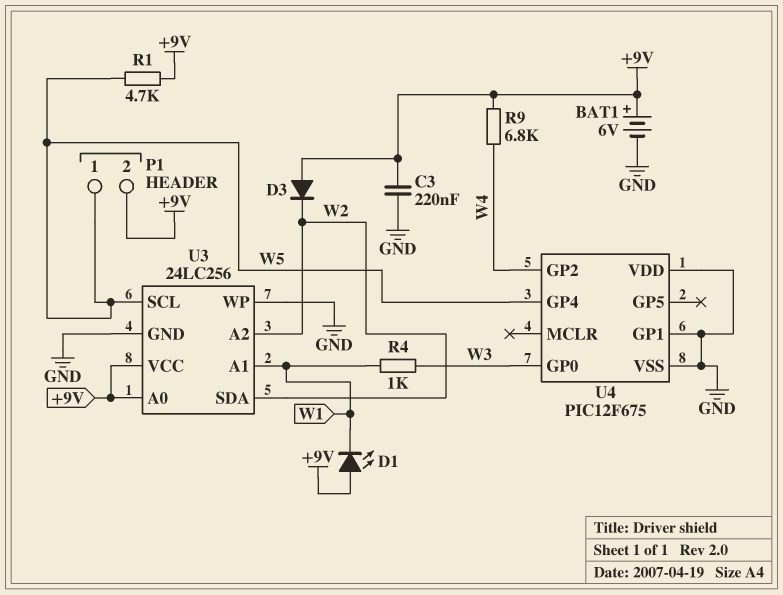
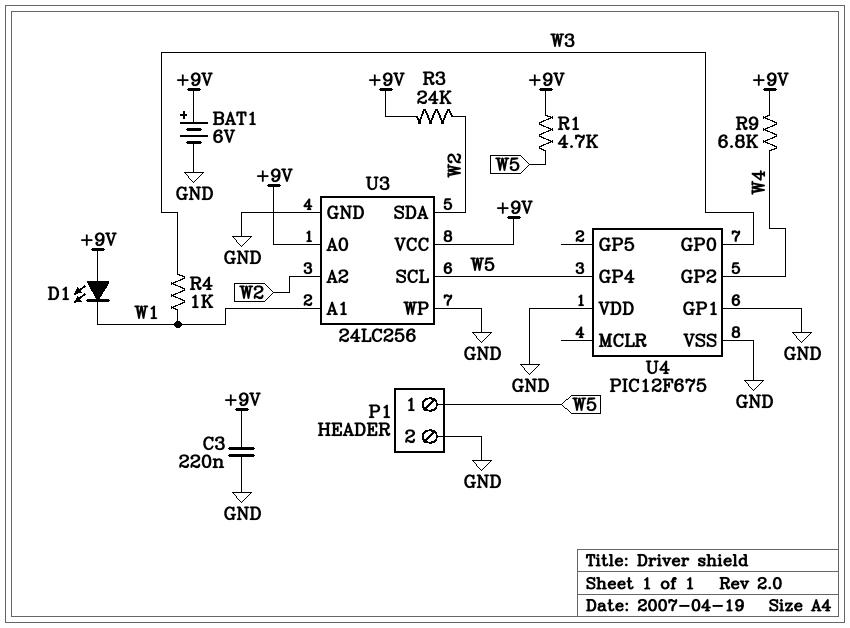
D3: diode (A +9V, K W2) -> none
P1 pin 2: +9V -> GND
R3: none -> 24k (+9V, W2)

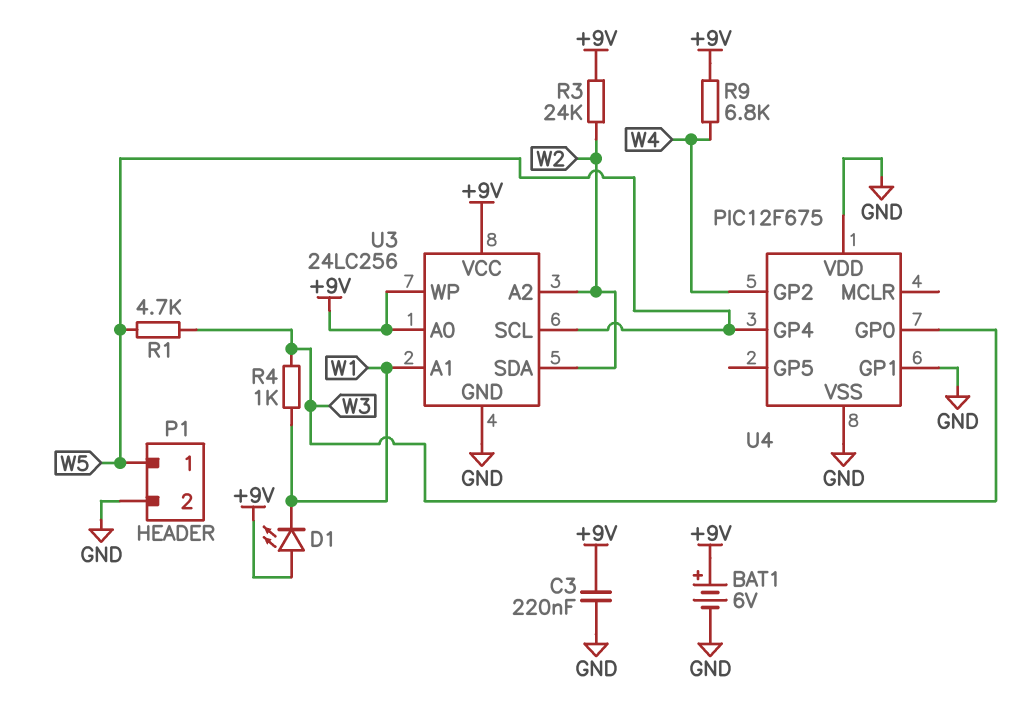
R1: 4.7k (+9V, W5) -> 4.7k (W3, W5)
U3 pin WP: GND -> +9V

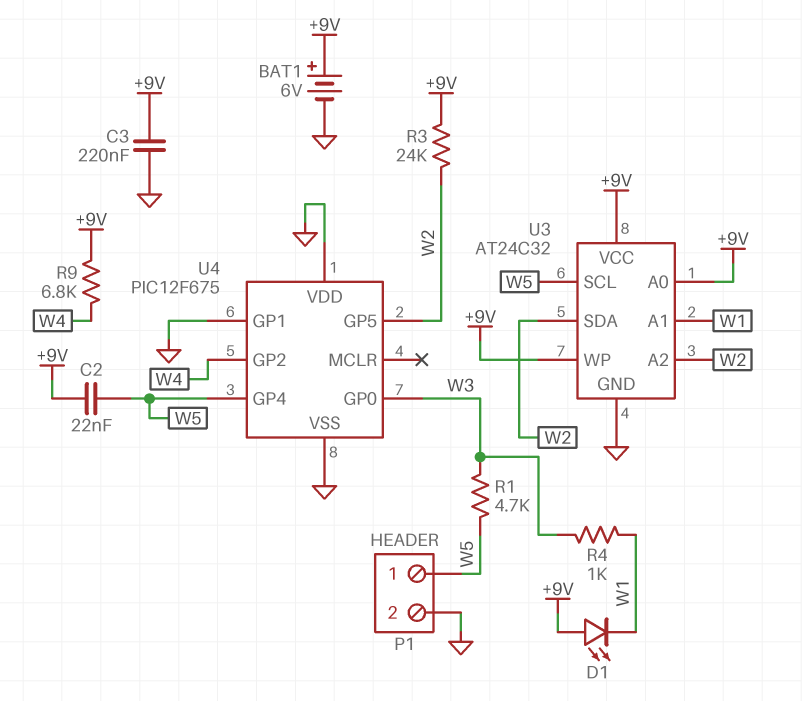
C2: none -> 22nF (+9V, W5)
U3: 24LC256 -> AT24C32
U4 pin GP5: none -> W2

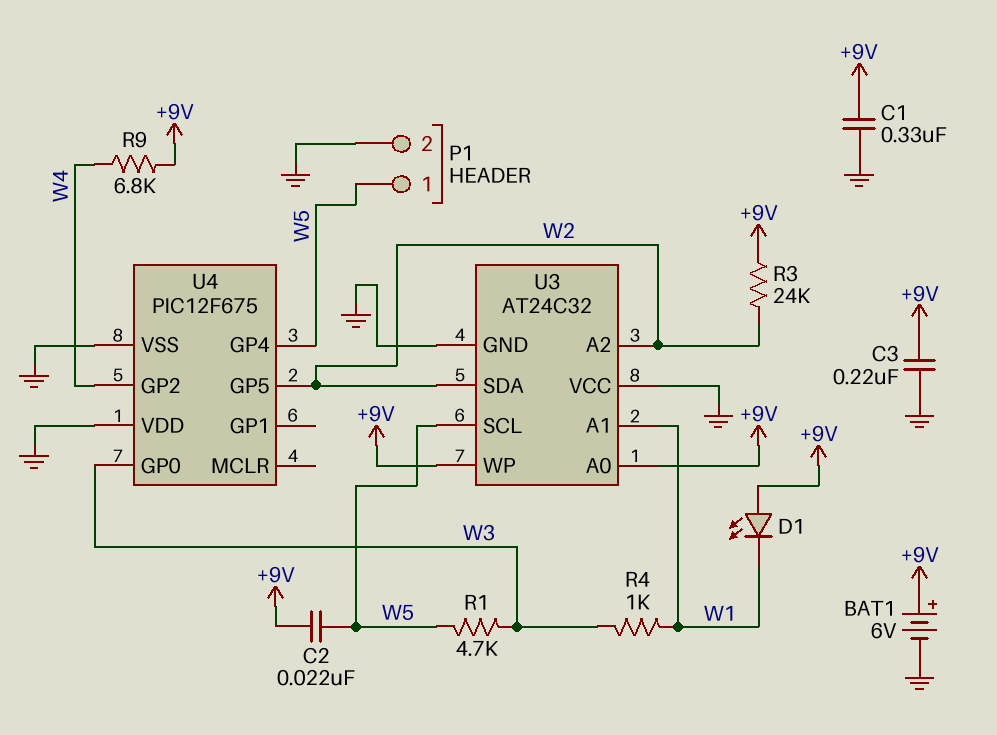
C1: none -> 330nF (+9V, GND)
U3 pin VCC: +9V -> GND
U4 pin GP1: GND -> none

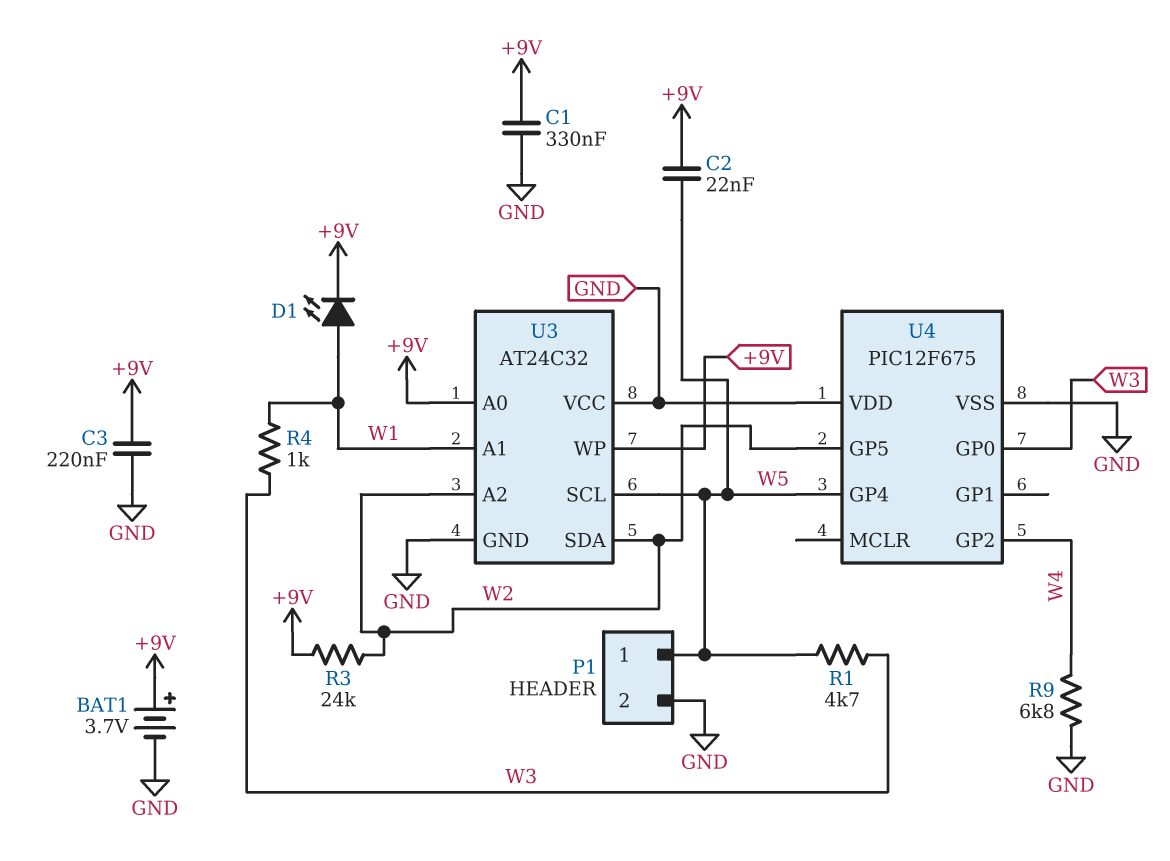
BAT1: 6V (plus +9V, minus GND) -> 3.7V (plus +9V, minus GND)
D1: LED (A +9V, K W1) -> LED (A W1, K +9V)
R9: 6.8k (+9V, W4) -> 6.8k (GND, W4)

